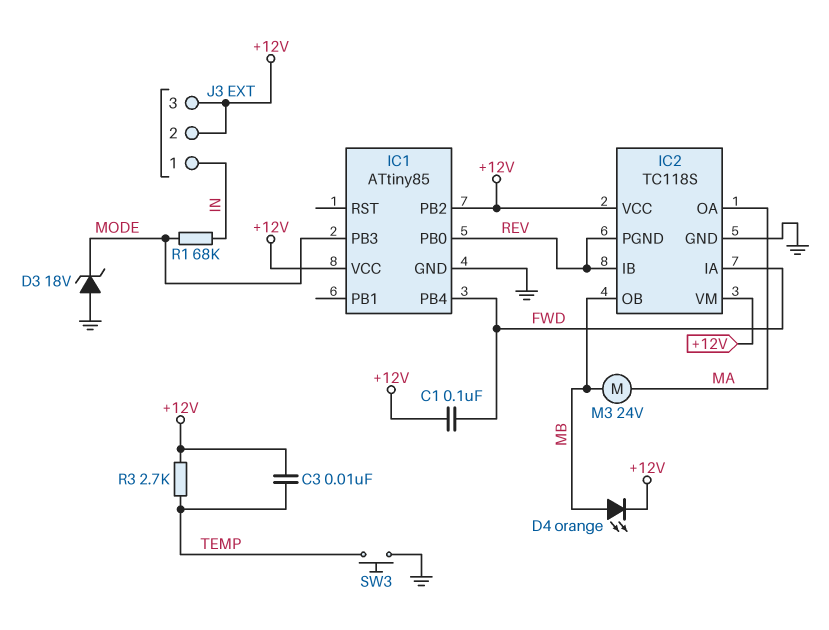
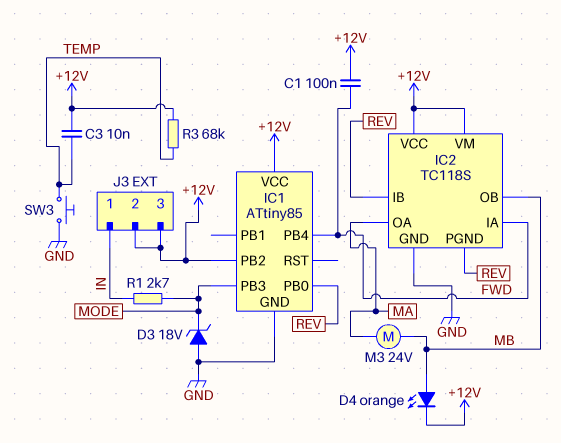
R1: 68k (IN, MODE) -> 2.7k (IN, MODE)
R3: 2.7k (+12V, TEMP) -> 68k (+12V, TEMP)

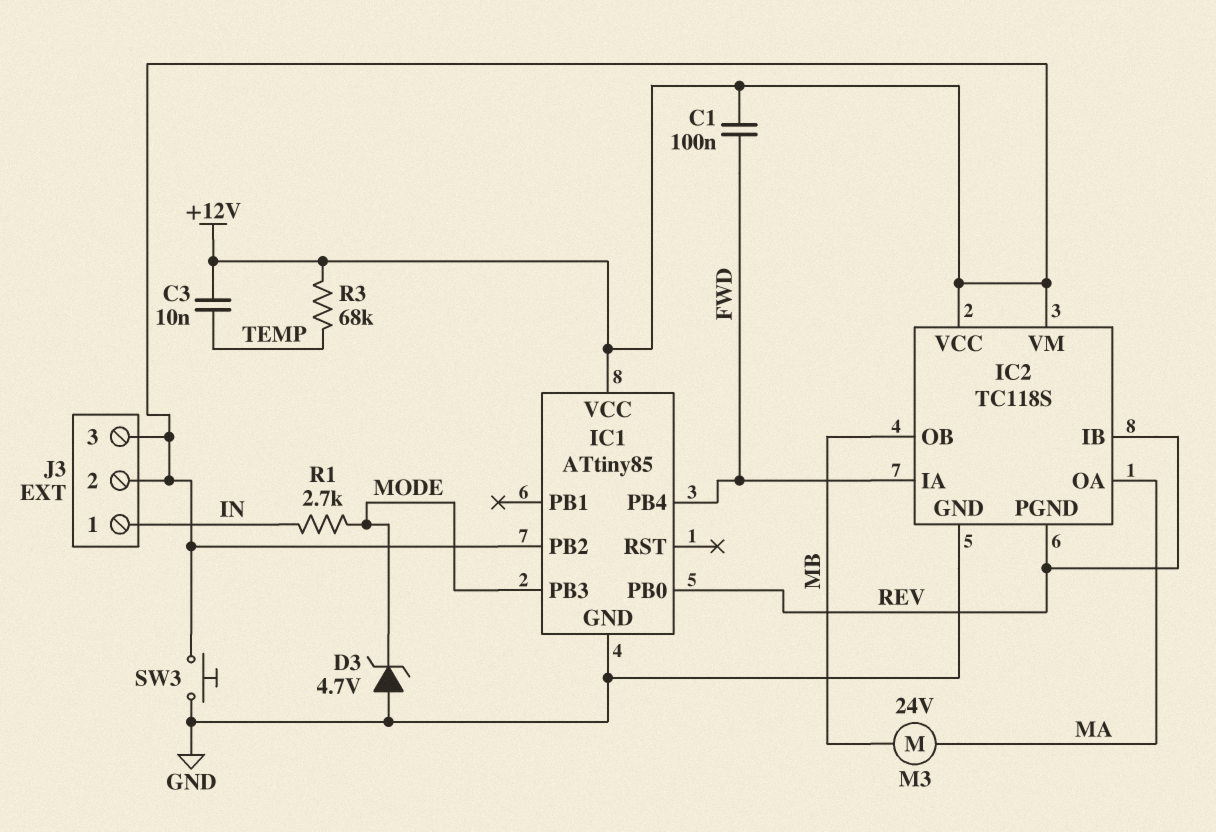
D3: zener 18V (A GND, K MODE) -> zener 4.7V (A GND, K MODE)
D4: LED orange (A MB, K +12V) -> none
SW3: button (GND, TEMP) -> button (+12V, GND)

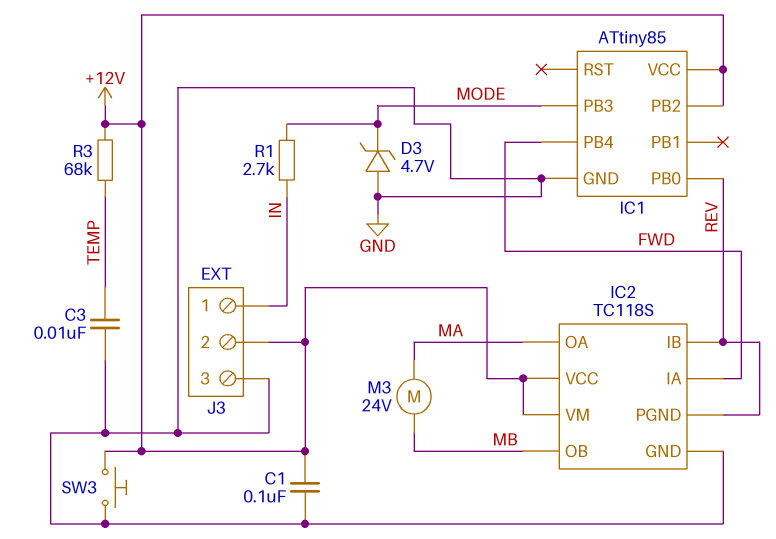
C1: 100nF (+12V, FWD) -> 100nF (+12V, GND)
C3: 10nF (+12V, TEMP) -> 10nF (GND, TEMP)
J3 pin 3: +12V -> GND

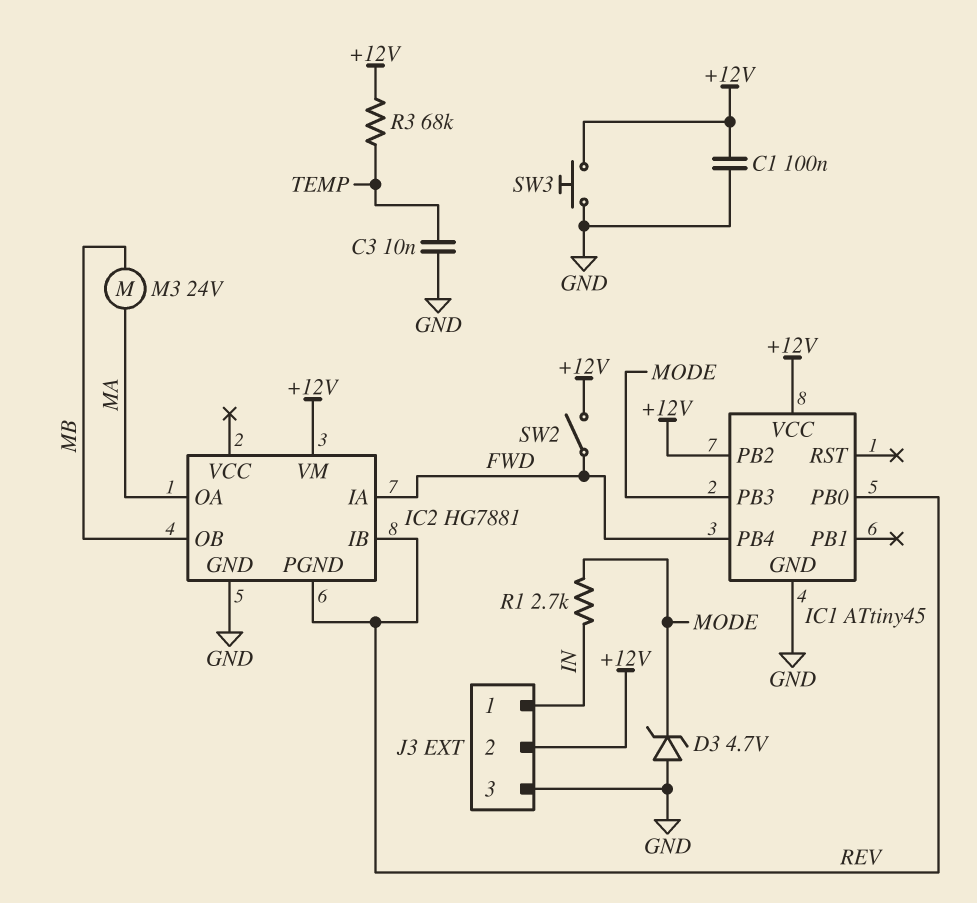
IC1: ATtiny85 -> ATtiny45
IC2: TC118S -> HG7881
IC2 pin VCC: +12V -> none
SW2: none -> switch (+12V, FWD)

